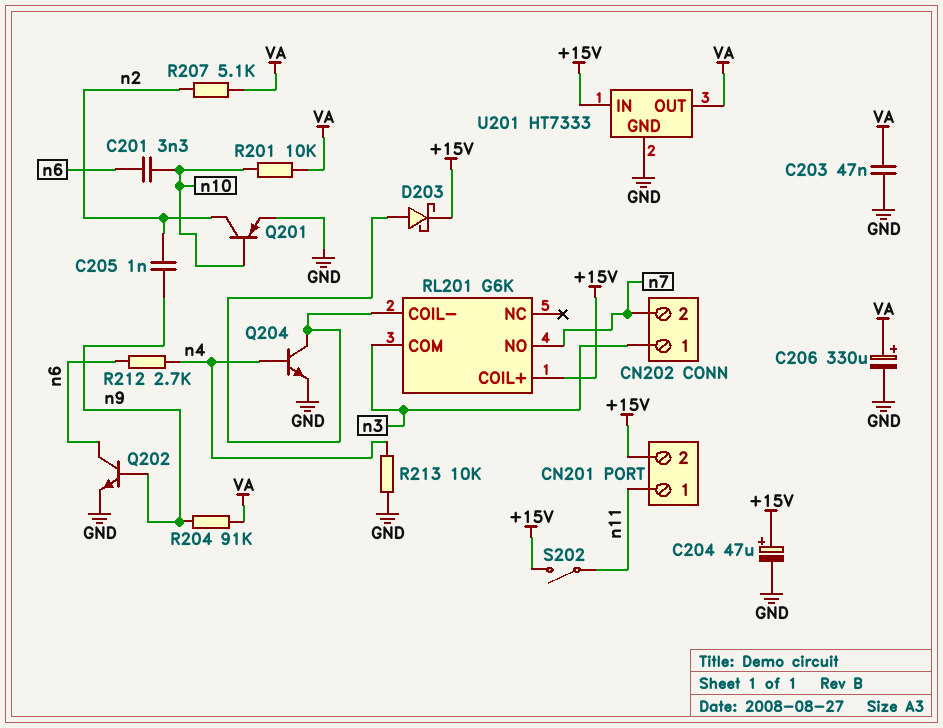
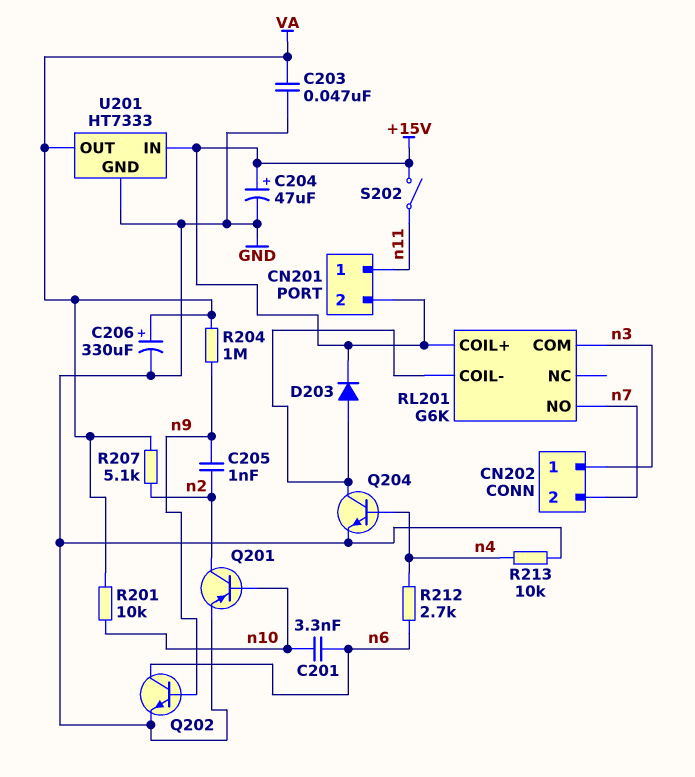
D203: schottky (A RL201/COIL-, K +15V) -> diode (A RL201/COIL-, K +15V)
R204: 91k (VA, n9) -> 1M (VA, n9)

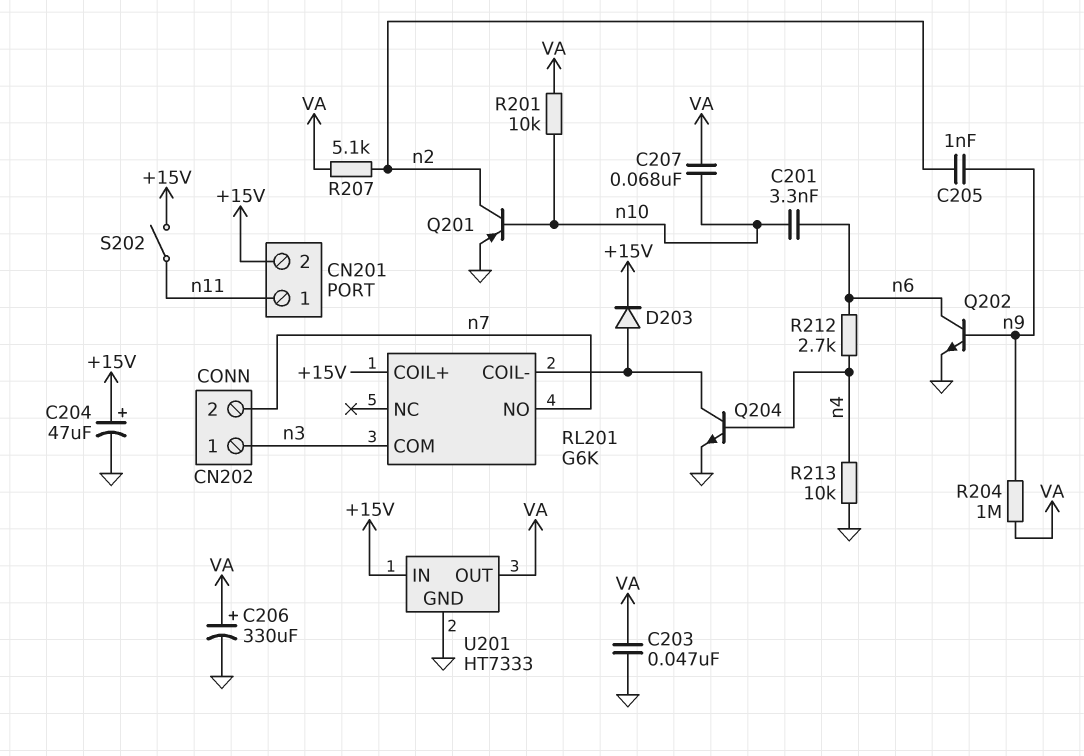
C207: none -> 68nF (VA, n10)

